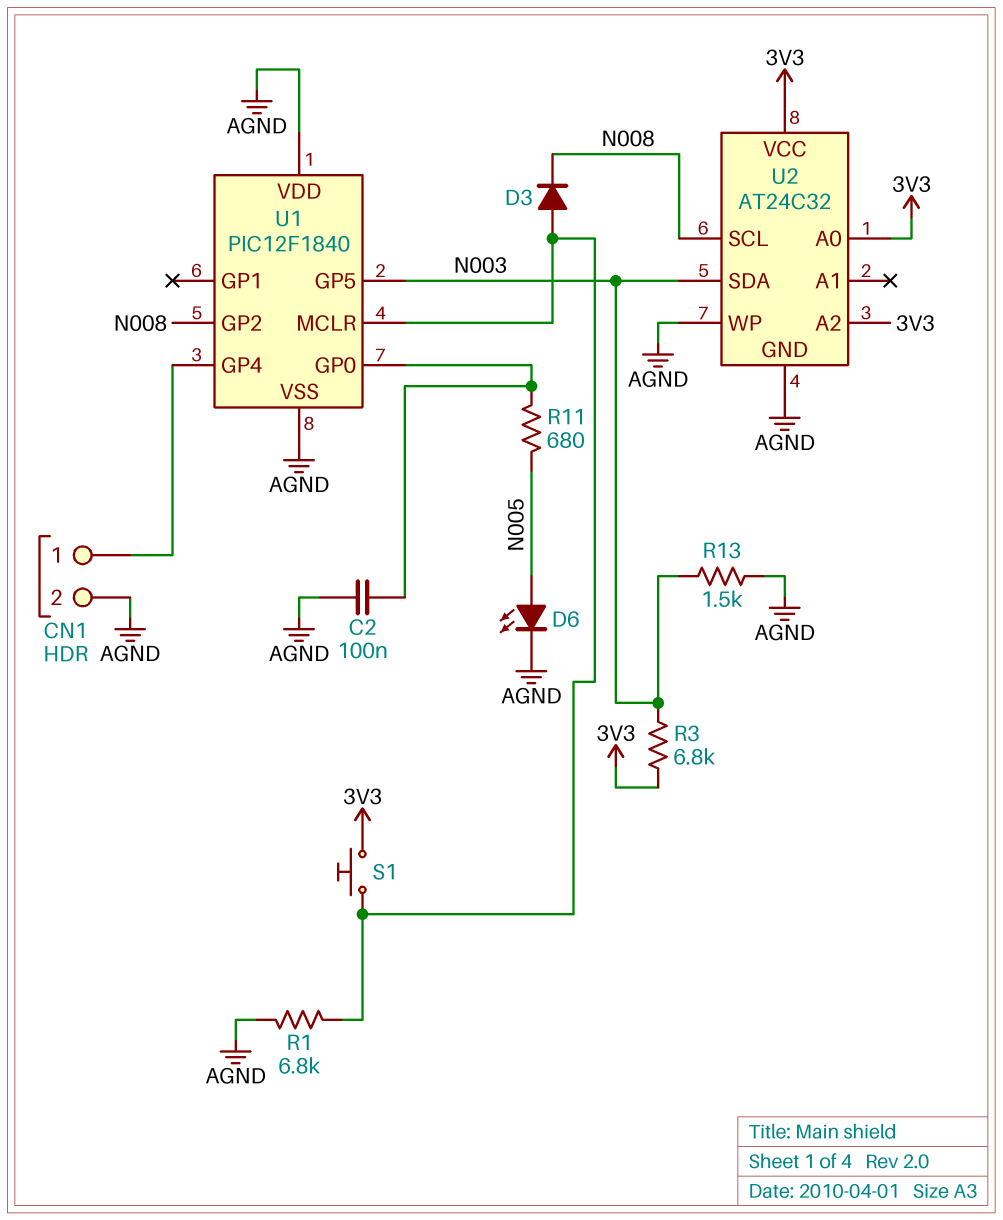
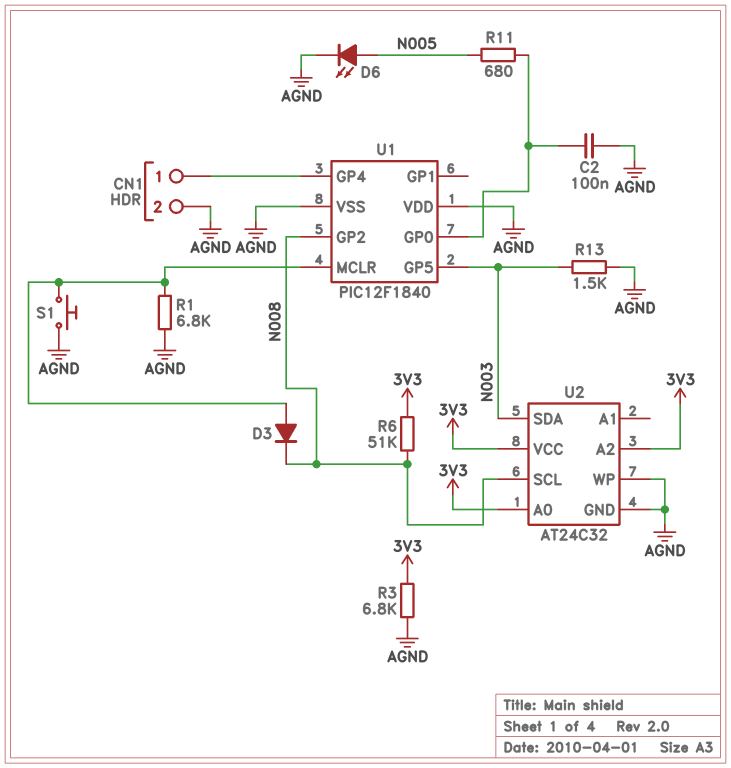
R3: 6.8k (3V3, N003) -> 6.8k (3V3, AGND)
R6: none -> 51k (3V3, N008)
S1: button (3V3, U1/MCLR) -> button (AGND, U1/MCLR)

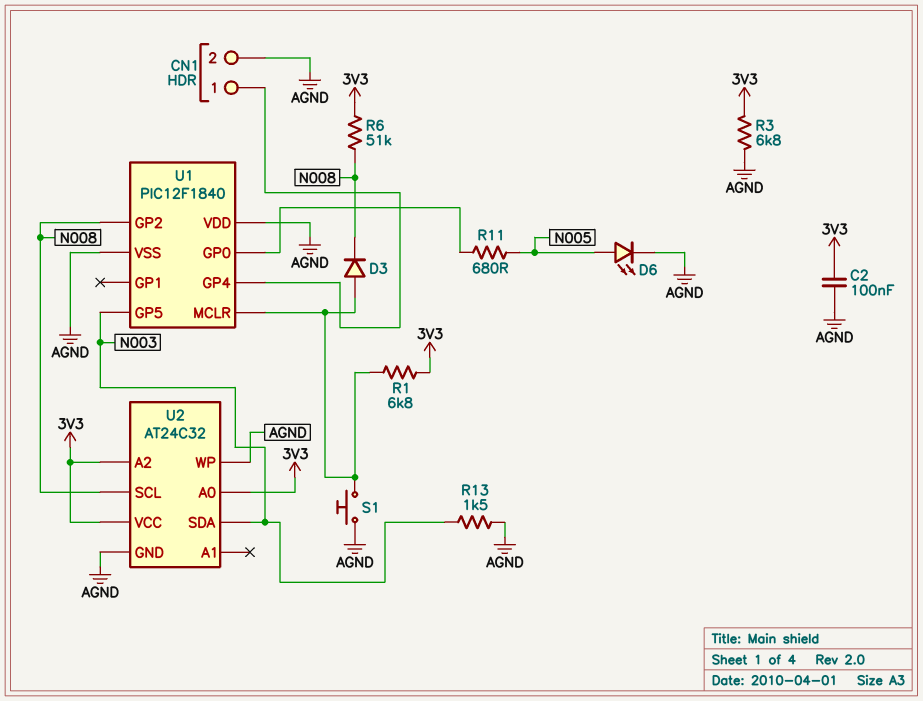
C2: 100nF (AGND, U1/GP0) -> 100nF (3V3, AGND)
R1: 6.8k (AGND, U1/MCLR) -> 6.8k (3V3, U1/MCLR)

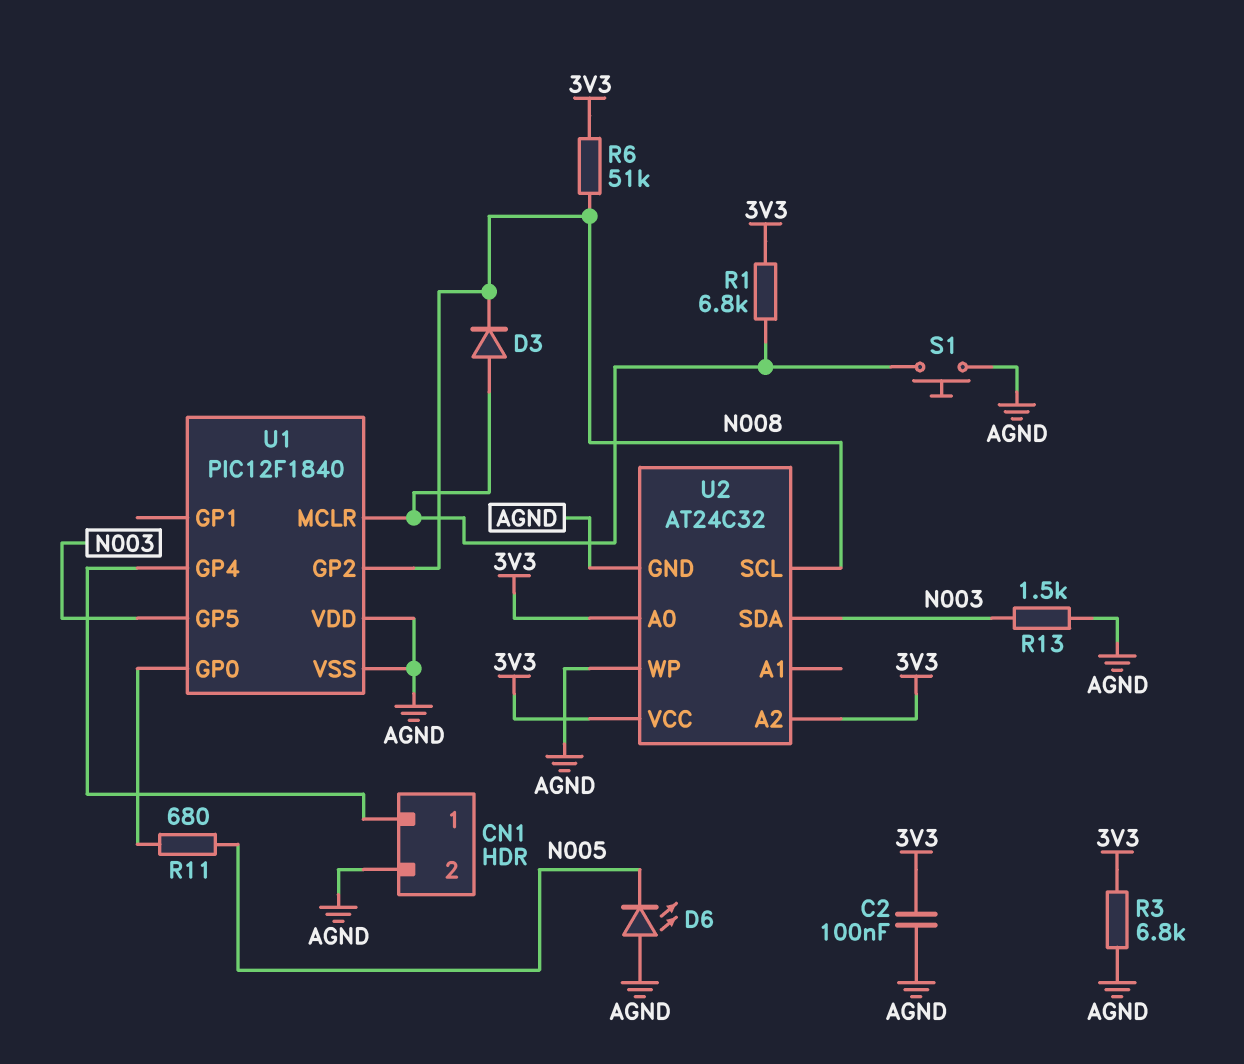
D6: LED (A N005, K AGND) -> LED (A AGND, K N005)

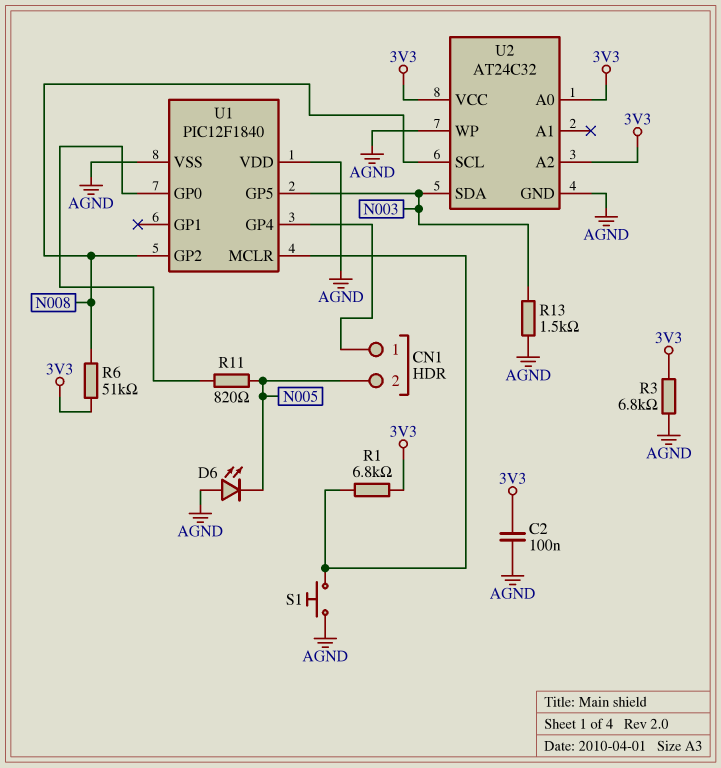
CN1 pin 2: AGND -> N005
D3: diode (A U1/MCLR, K N008) -> none
R11: 680 (N005, U1/GP0) -> 820 (N005, U1/GP0)

